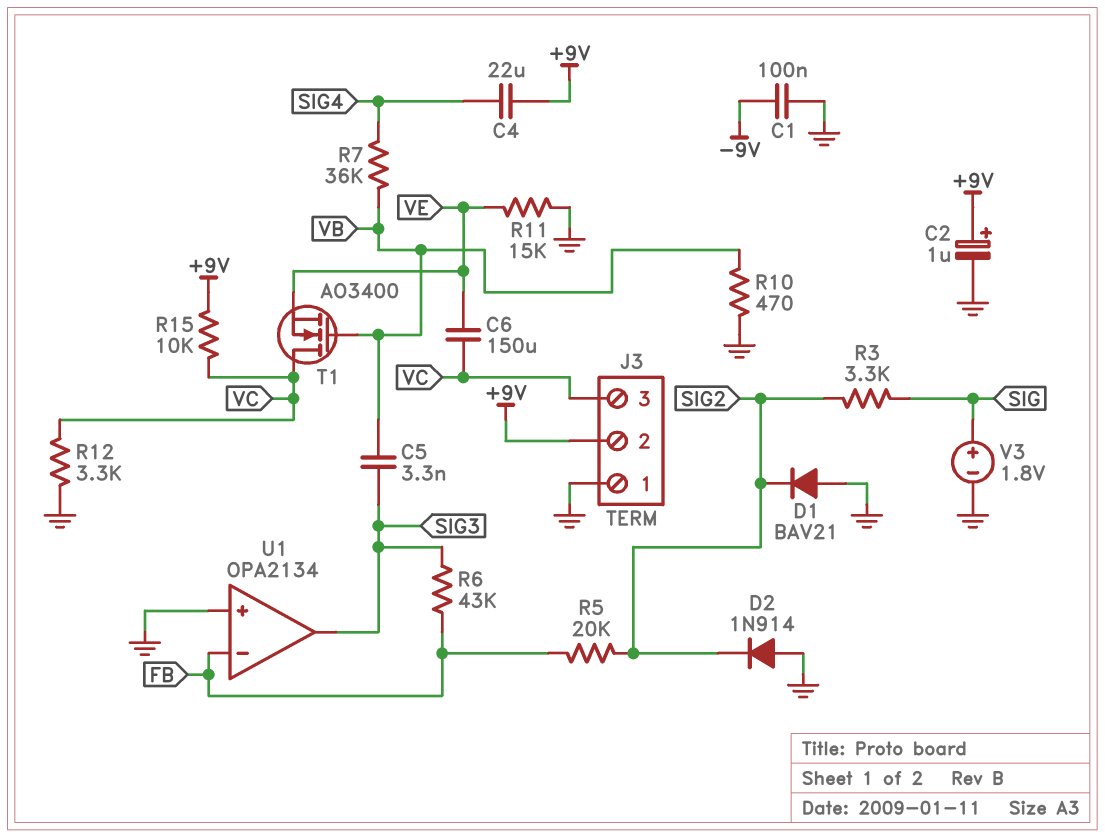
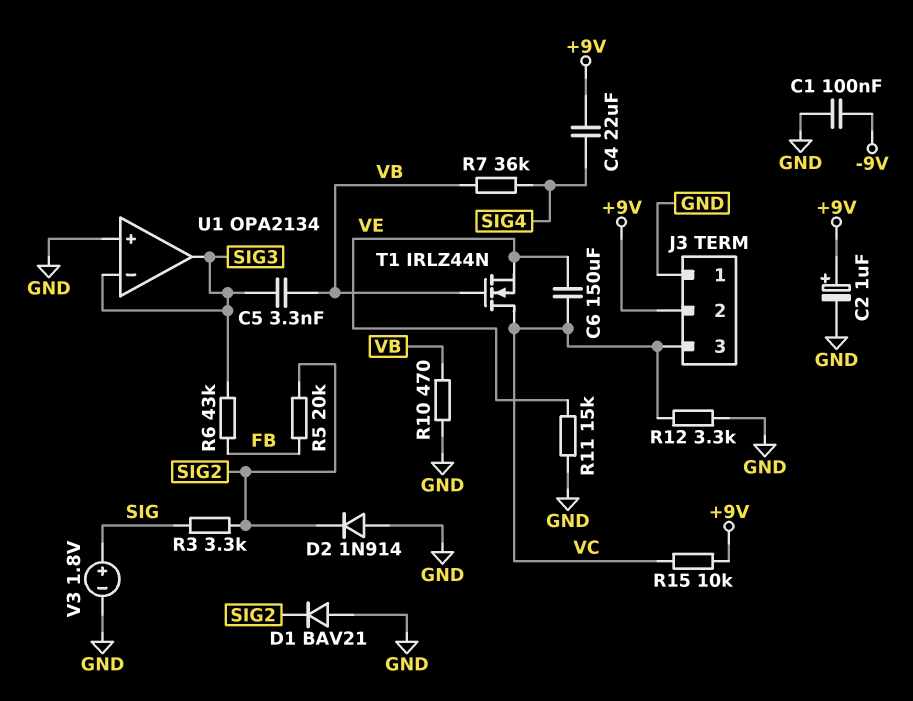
T1: NMOS AO3400 (G VB, D VC, S VE) -> NMOS IRLZ44N (G VB, D VC, S VE)
U1 pin in-: FB -> SIG3

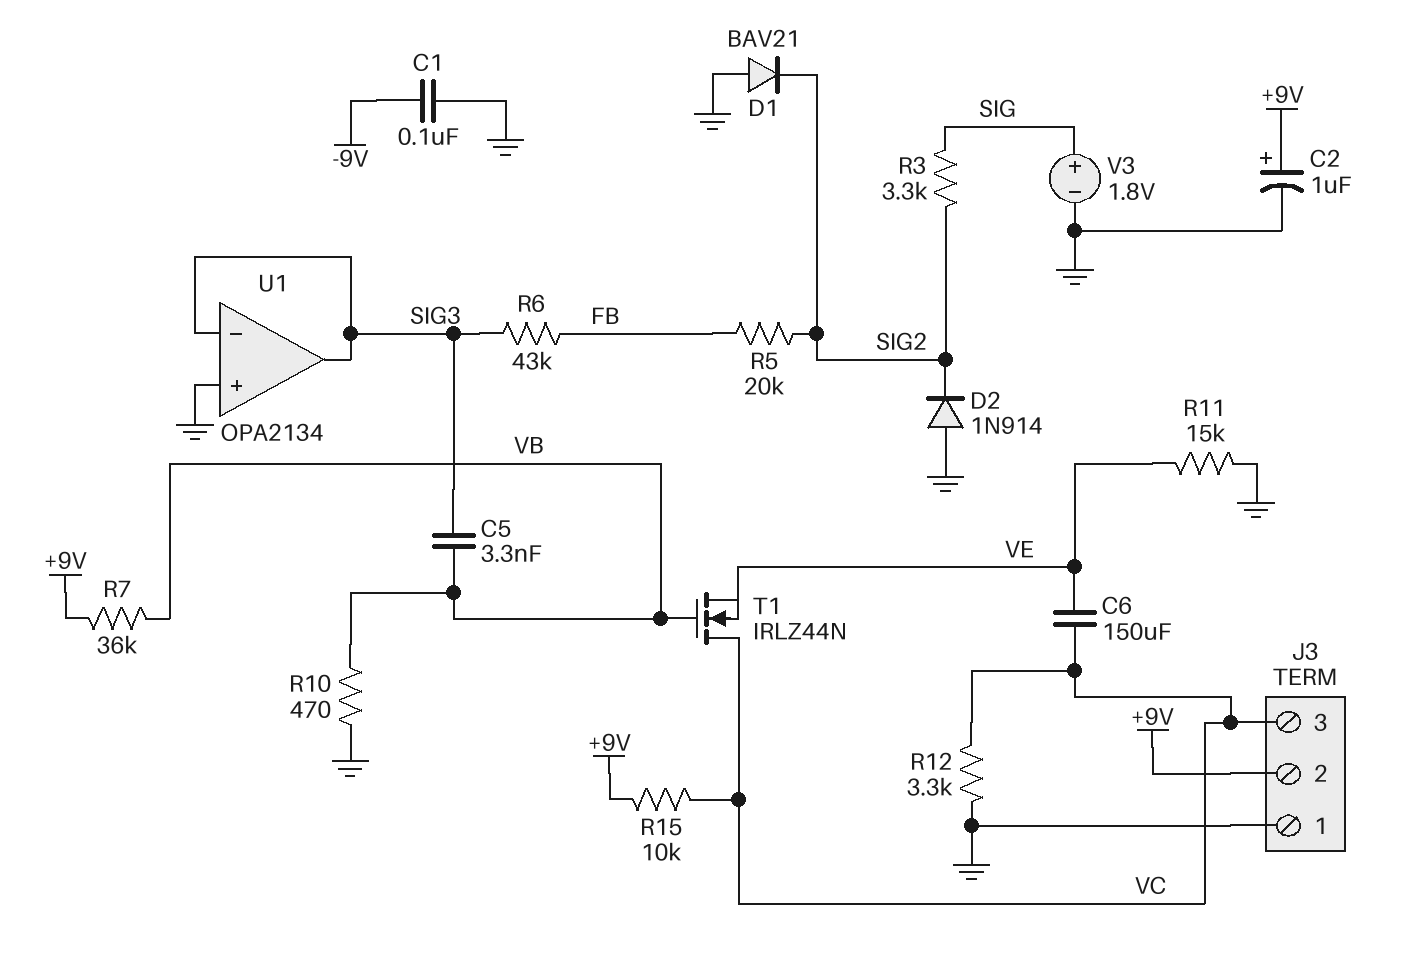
C4: 22uF (+9V, SIG4) -> none
R7: 36k (SIG4, VB) -> 36k (+9V, VB)

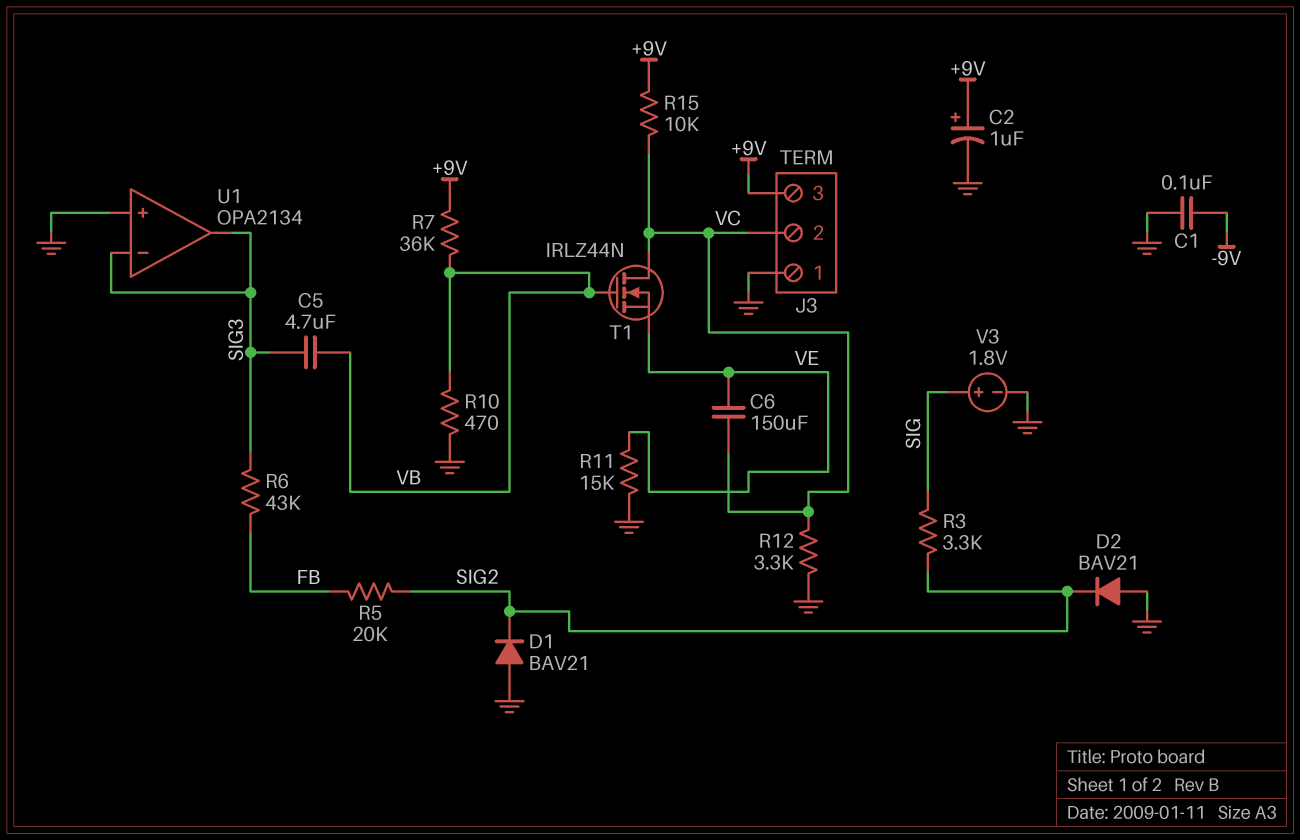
C5: 3.3nF (SIG3, VB) -> 4.7uF (SIG3, VB)
D2: diode 1N914 (A GND, K SIG2) -> diode BAV21 (A GND, K SIG2)
J3 pin 2: +9V -> VC
J3 pin 3: VC -> +9V

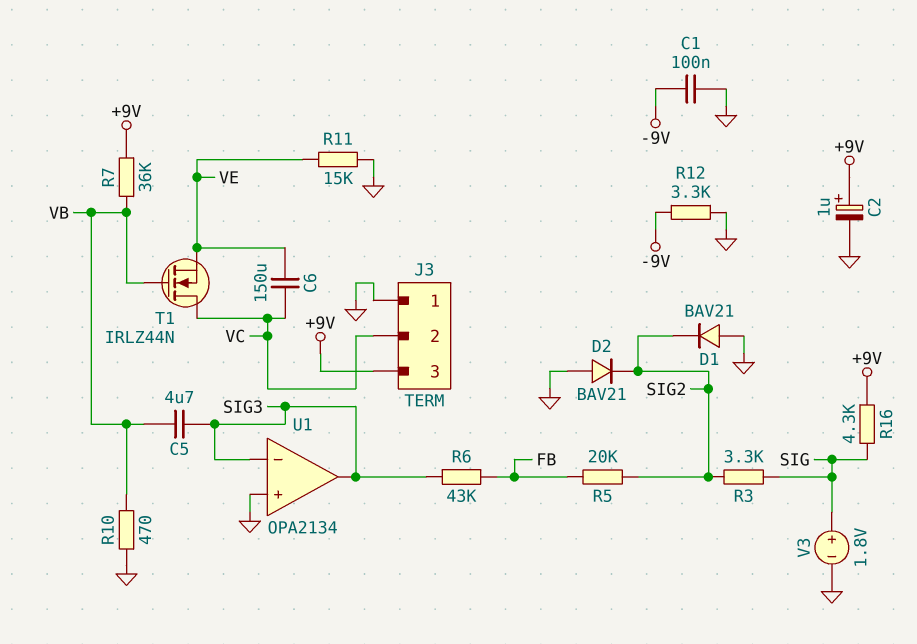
R12: 3.3k (GND, VC) -> 3.3k (-9V, GND)
R15: 10k (+9V, VC) -> none
R16: none -> 4.3k (+9V, SIG)

